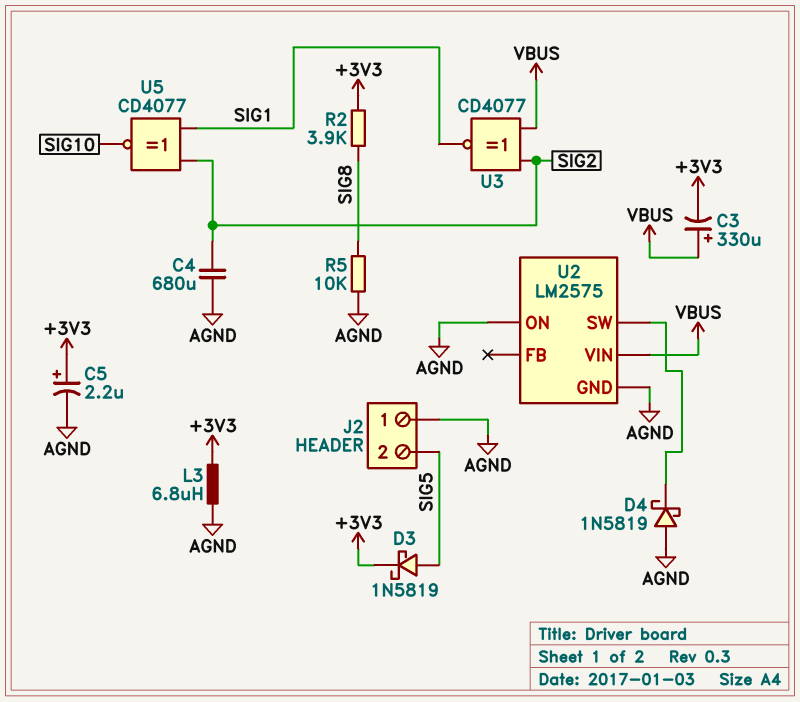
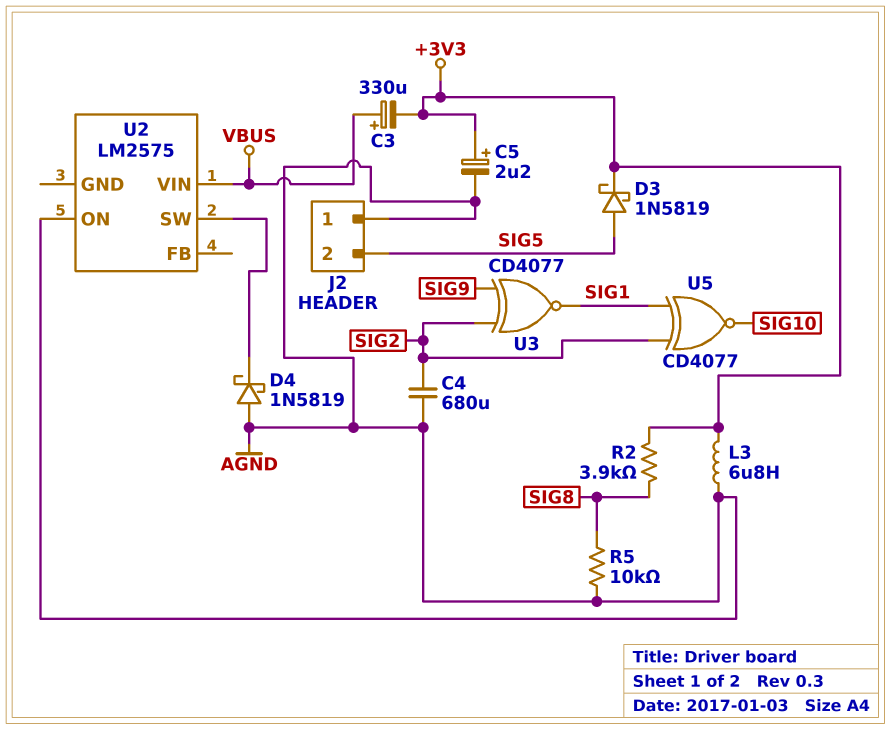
U2 pin GND: AGND -> none
U3: XNOR CD4077 (in SIG2, in VBUS, out SIG1) -> XNOR CD4077 (in SIG2, in SIG9, out SIG1)

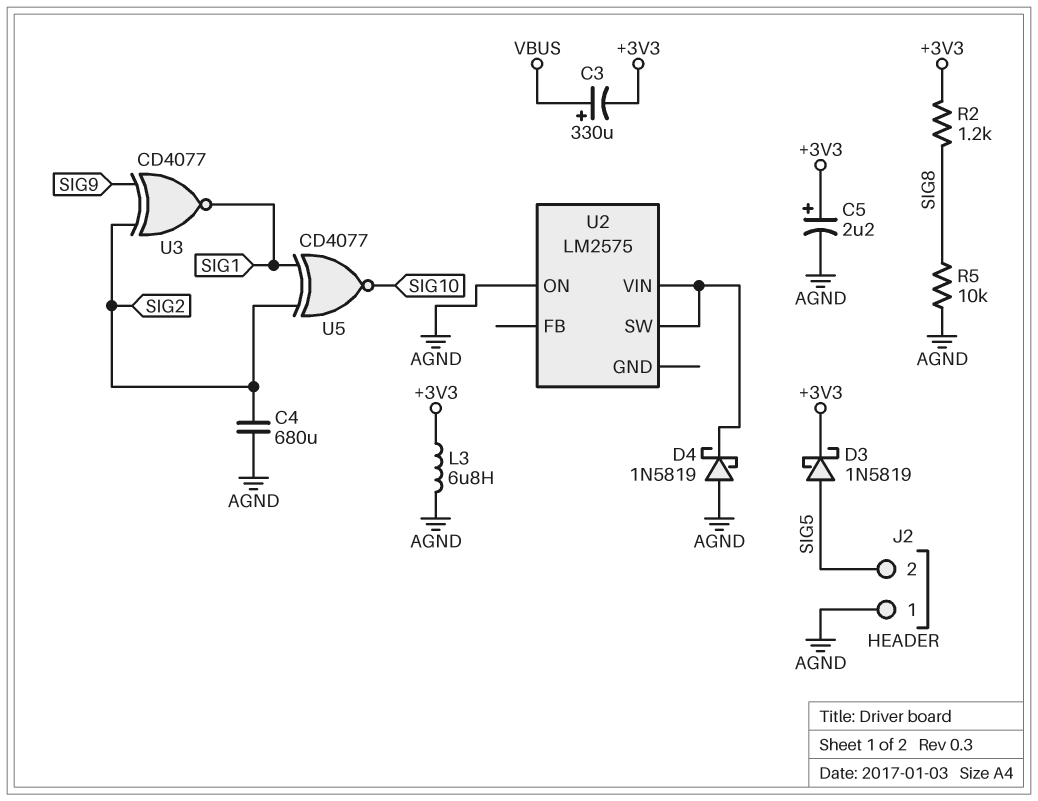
R2: 3.9k (+3V3, SIG8) -> 1.2k (+3V3, SIG8)
U2 pin VIN: VBUS -> U2/SW

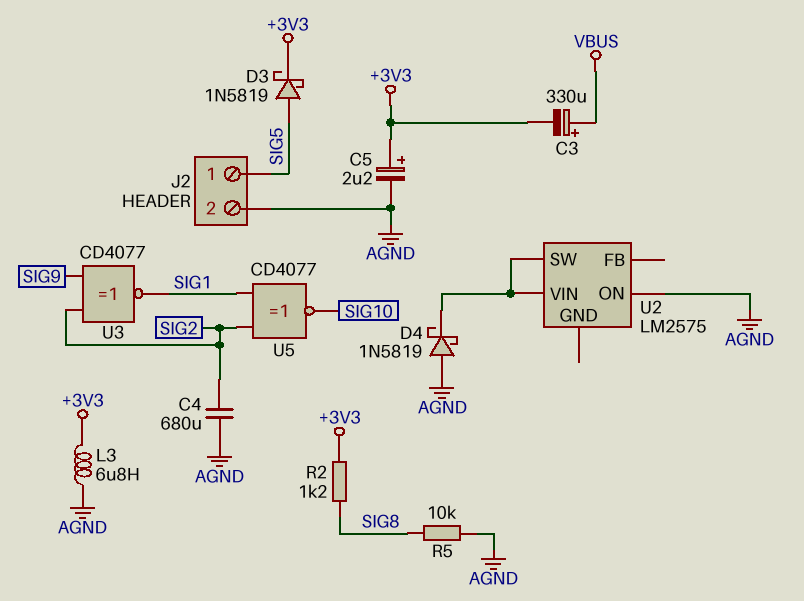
J2 pin 1: AGND -> SIG5
J2 pin 2: SIG5 -> AGND

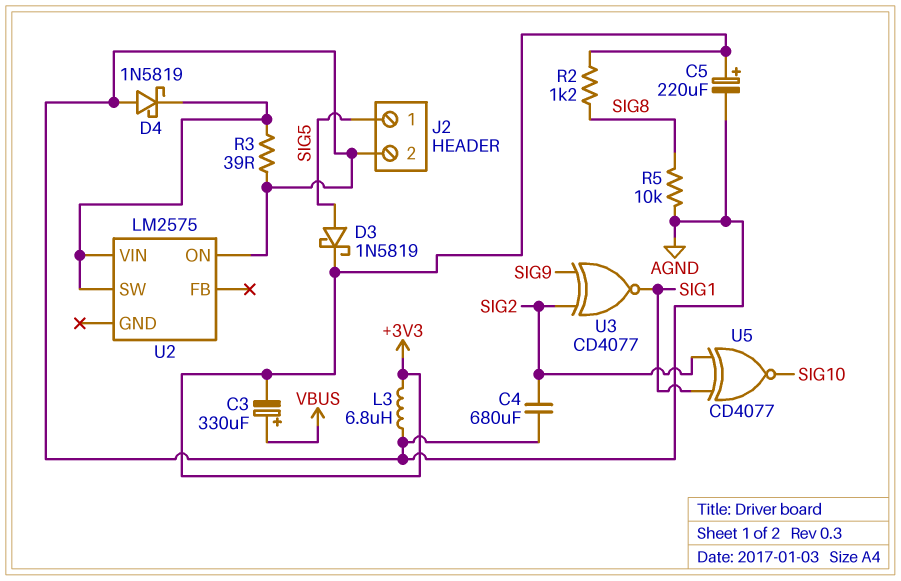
C5: 2.2uF (plus +3V3, minus AGND) -> 220uF (plus +3V3, minus AGND)
R3: none -> 39 (AGND, U2/SW)

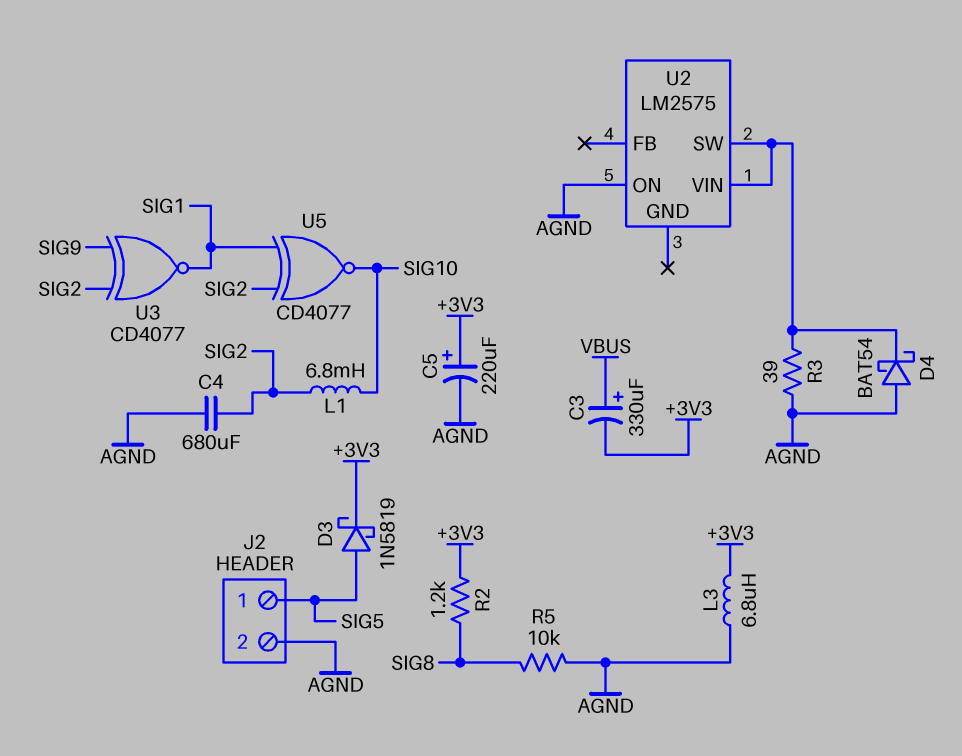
D4: schottky 1N5819 (A AGND, K U2/SW) -> schottky BAT54 (A AGND, K U2/SW)
L1: none -> 6.8mH (SIG2, SIG10)

